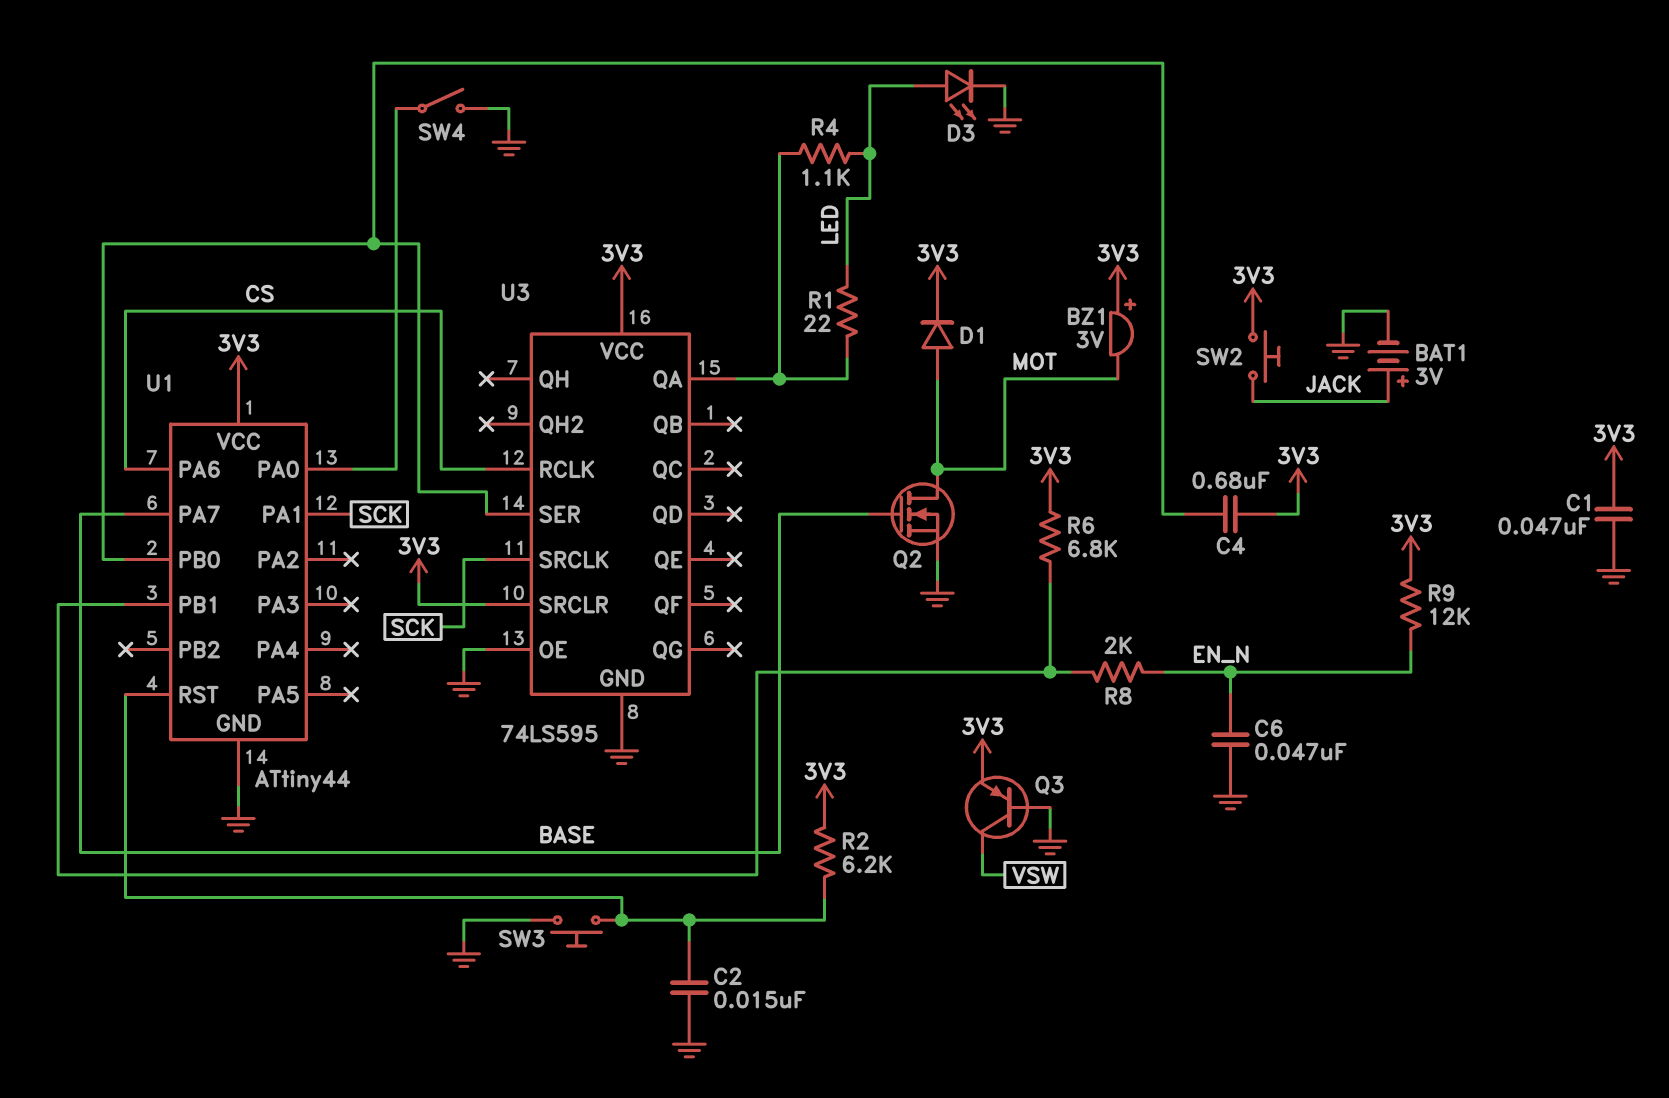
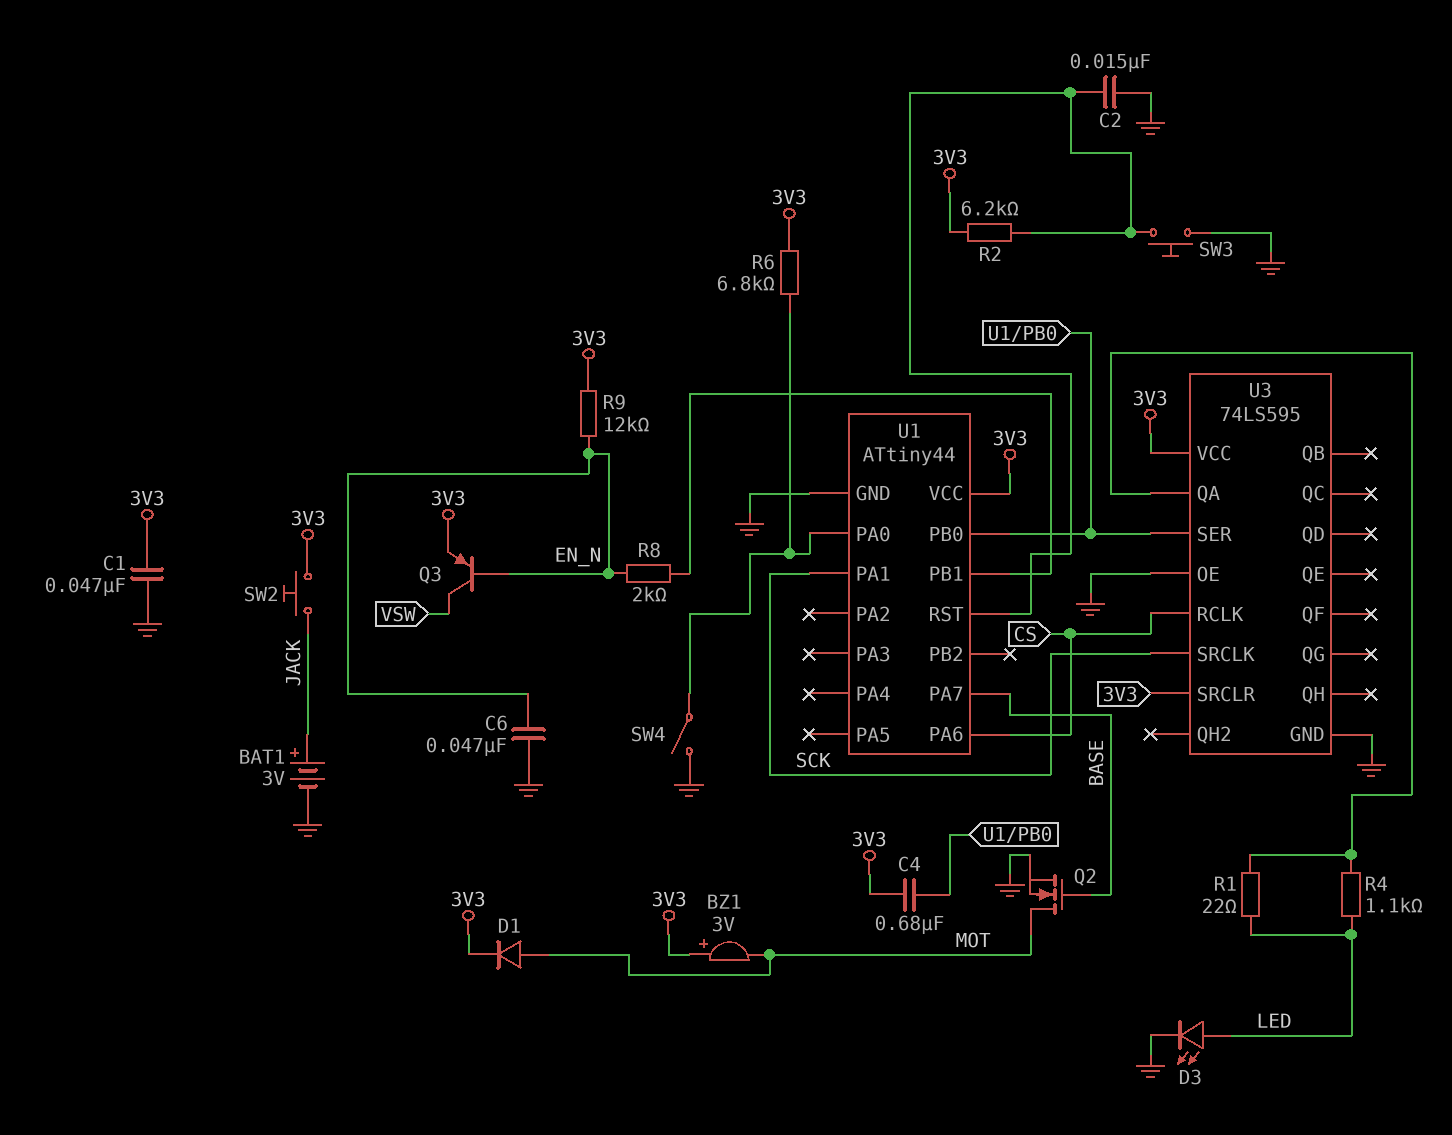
Q3: PNP (B GND, C VSW, E 3V3) -> PNP (B EN_N, C VSW, E 3V3)
R6: 6.8k (3V3, U1/PB1) -> 6.8k (3V3, U1/PA0)

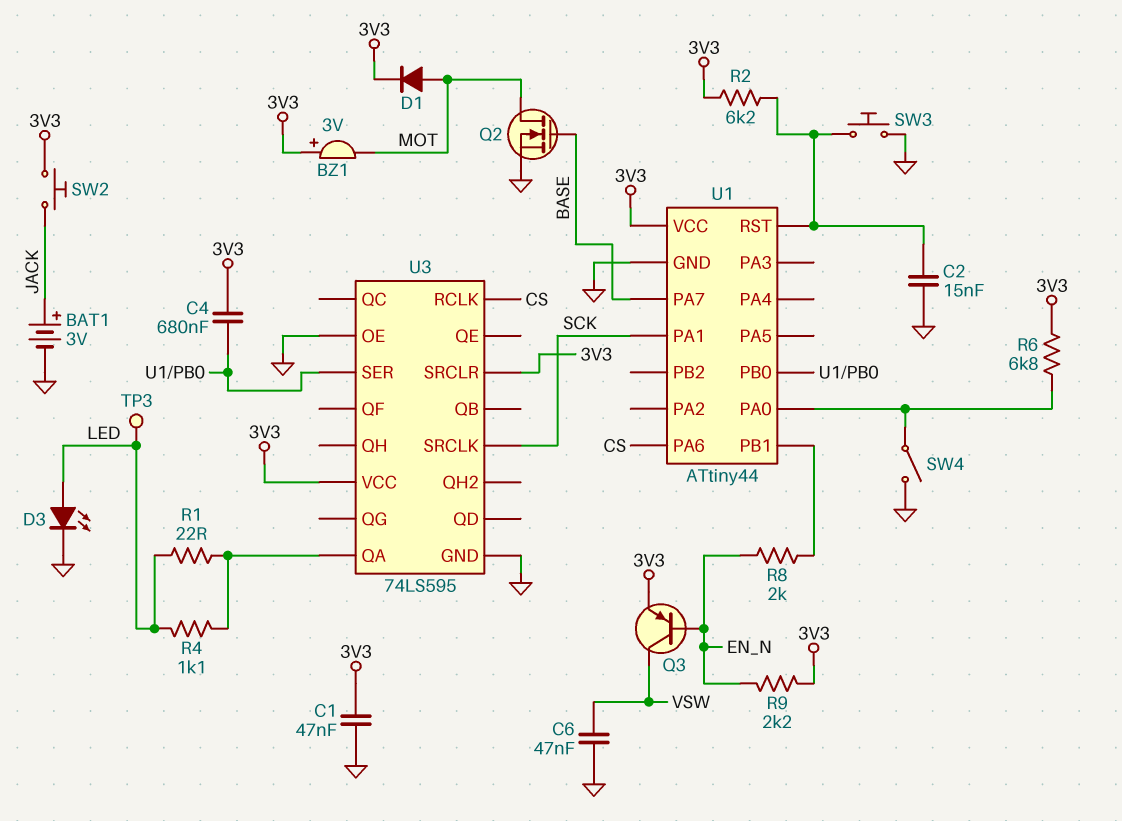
C6: 47nF (EN_N, GND) -> 47nF (GND, VSW)
R9: 12k (3V3, EN_N) -> 2.2k (3V3, EN_N)
TP3: none -> test point (LED)

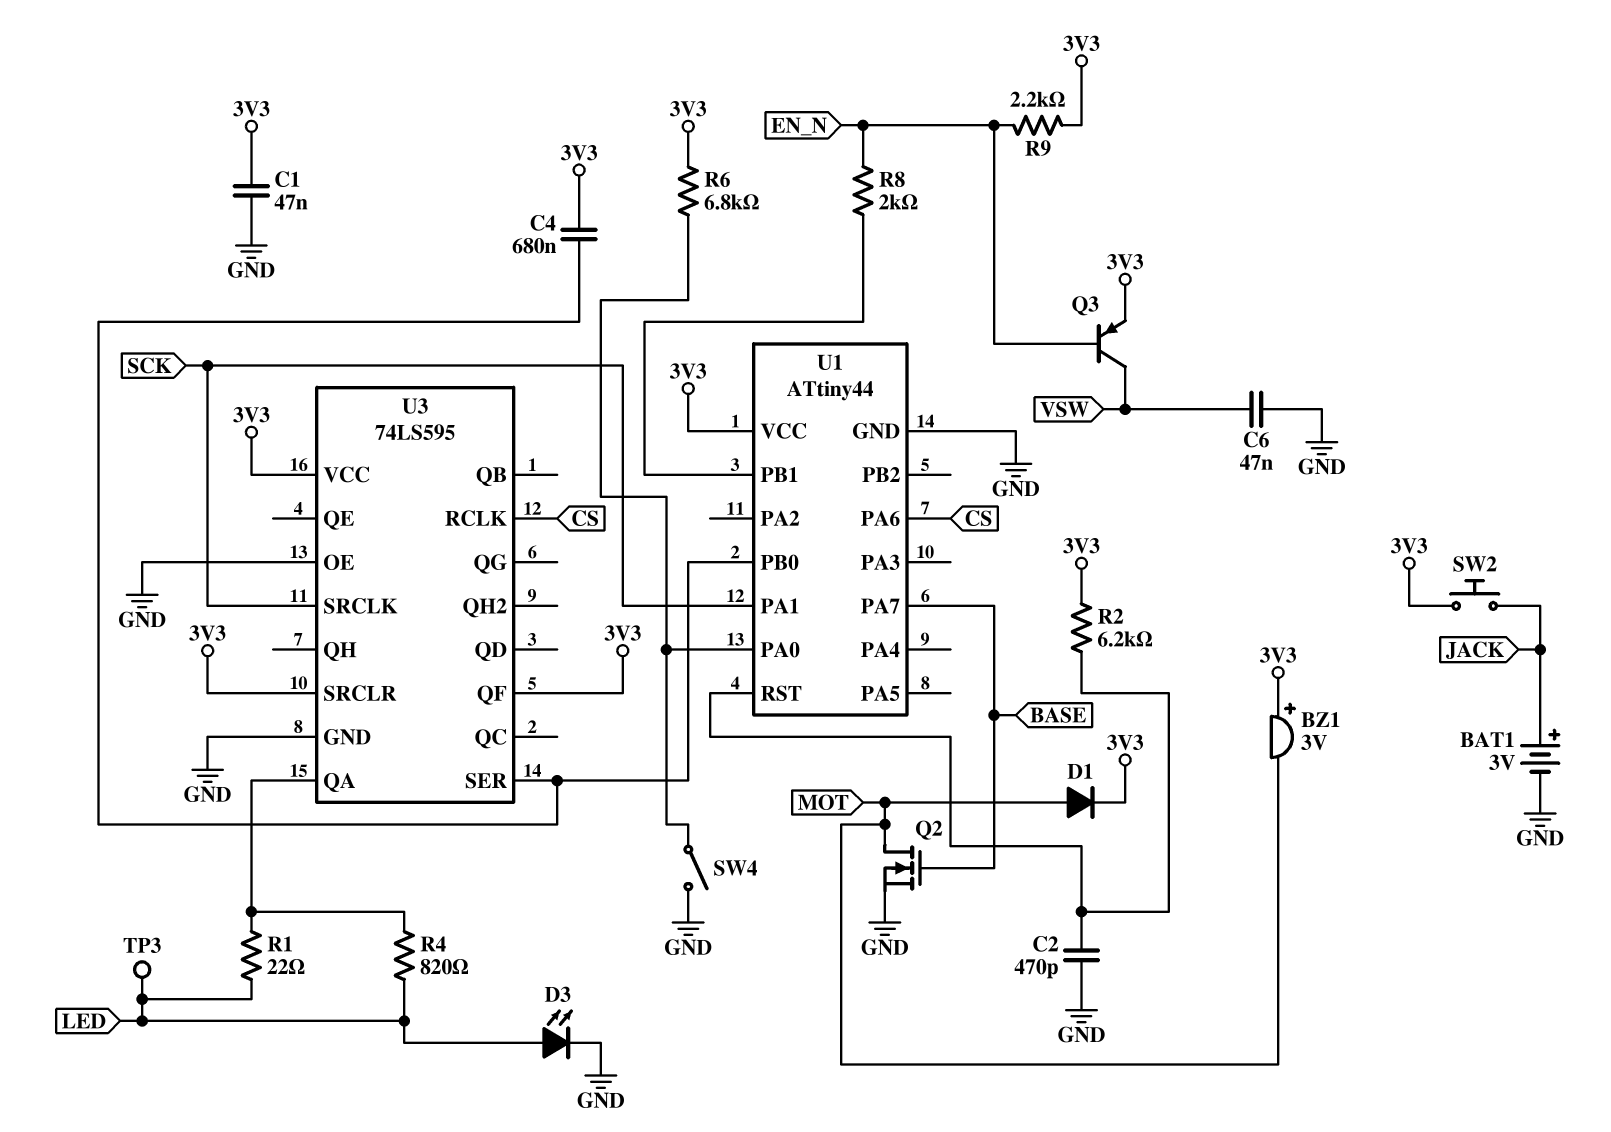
C2: 15nF (GND, U1/RST) -> 470pF (GND, U1/RST)
R4: 1.1k (LED, U3/QA) -> 820 (LED, U3/QA)
SW3: button (GND, U1/RST) -> none
U3 pin QF: none -> 3V3

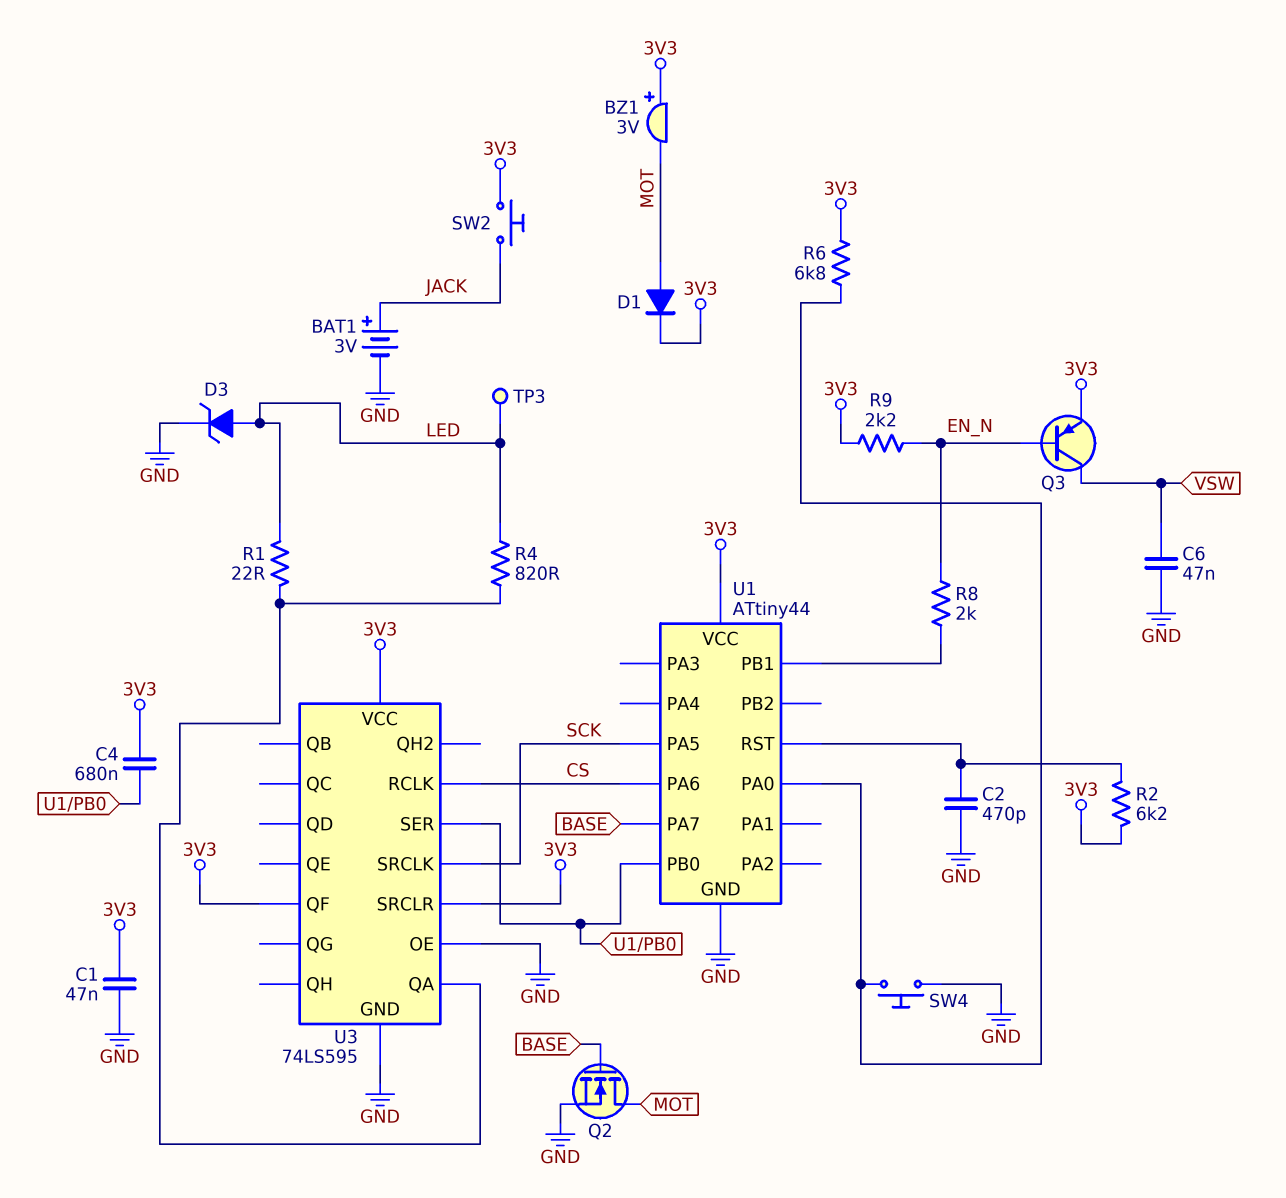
D3: LED (A LED, K GND) -> zener (A LED, K GND)
SW4: switch (GND, U1/PA0) -> button (GND, U1/PA0)
U1 pin PA1: SCK -> none
U1 pin PA5: none -> SCK

